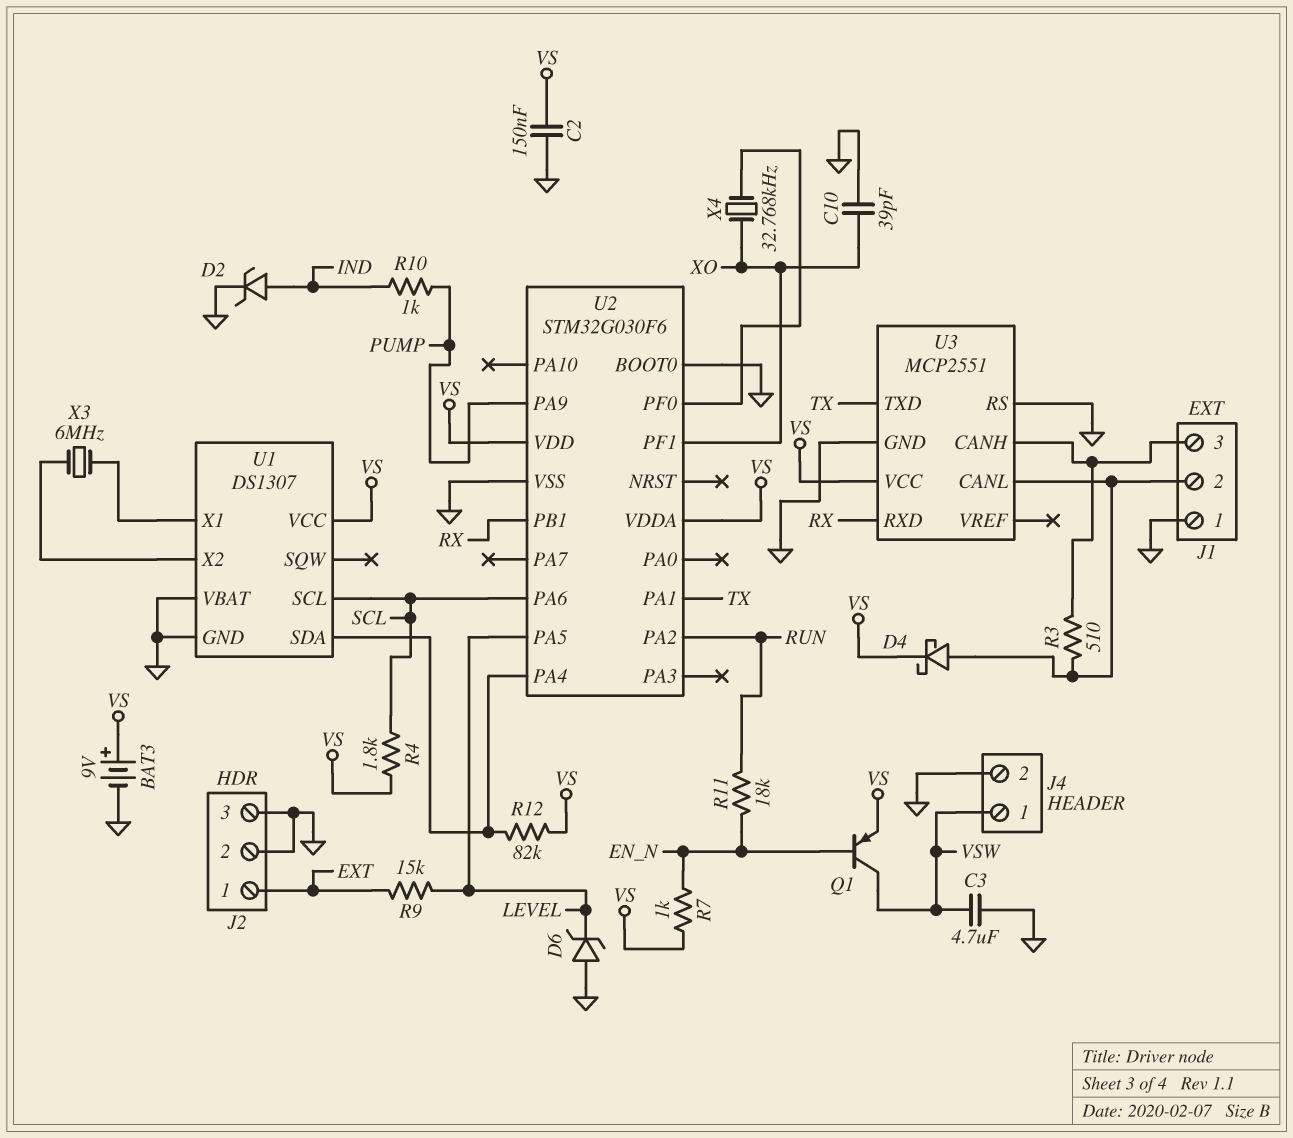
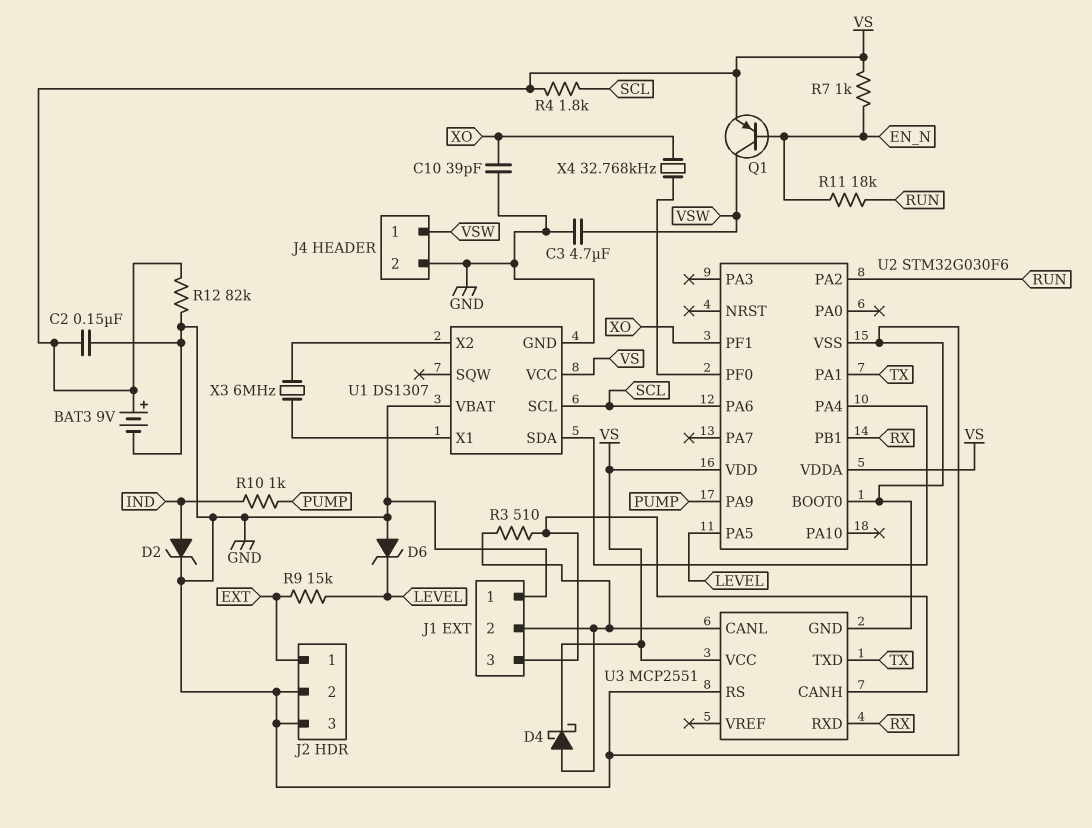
R12: 82k (U1/SDA, VS) -> 82k (GND, VS)

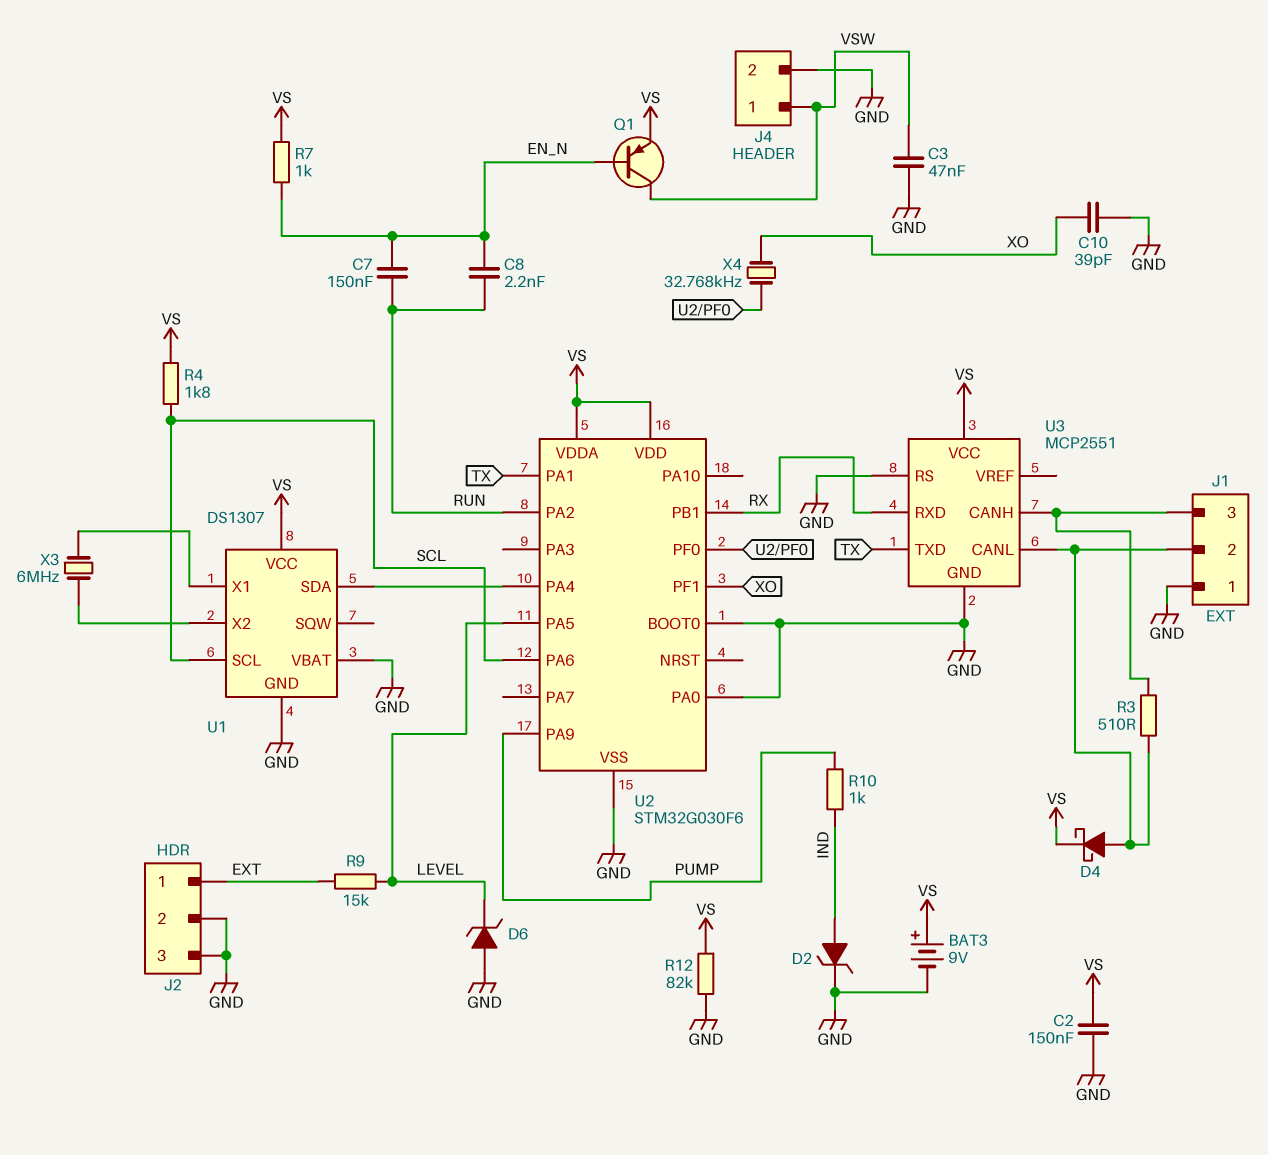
C3: 4.7uF (GND, VSW) -> 47nF (GND, VSW)
C7: none -> 150nF (EN_N, RUN)
C8: none -> 2.2nF (EN_N, RUN)
R11: 18k (EN_N, RUN) -> none
U2 pin PA0: none -> GND

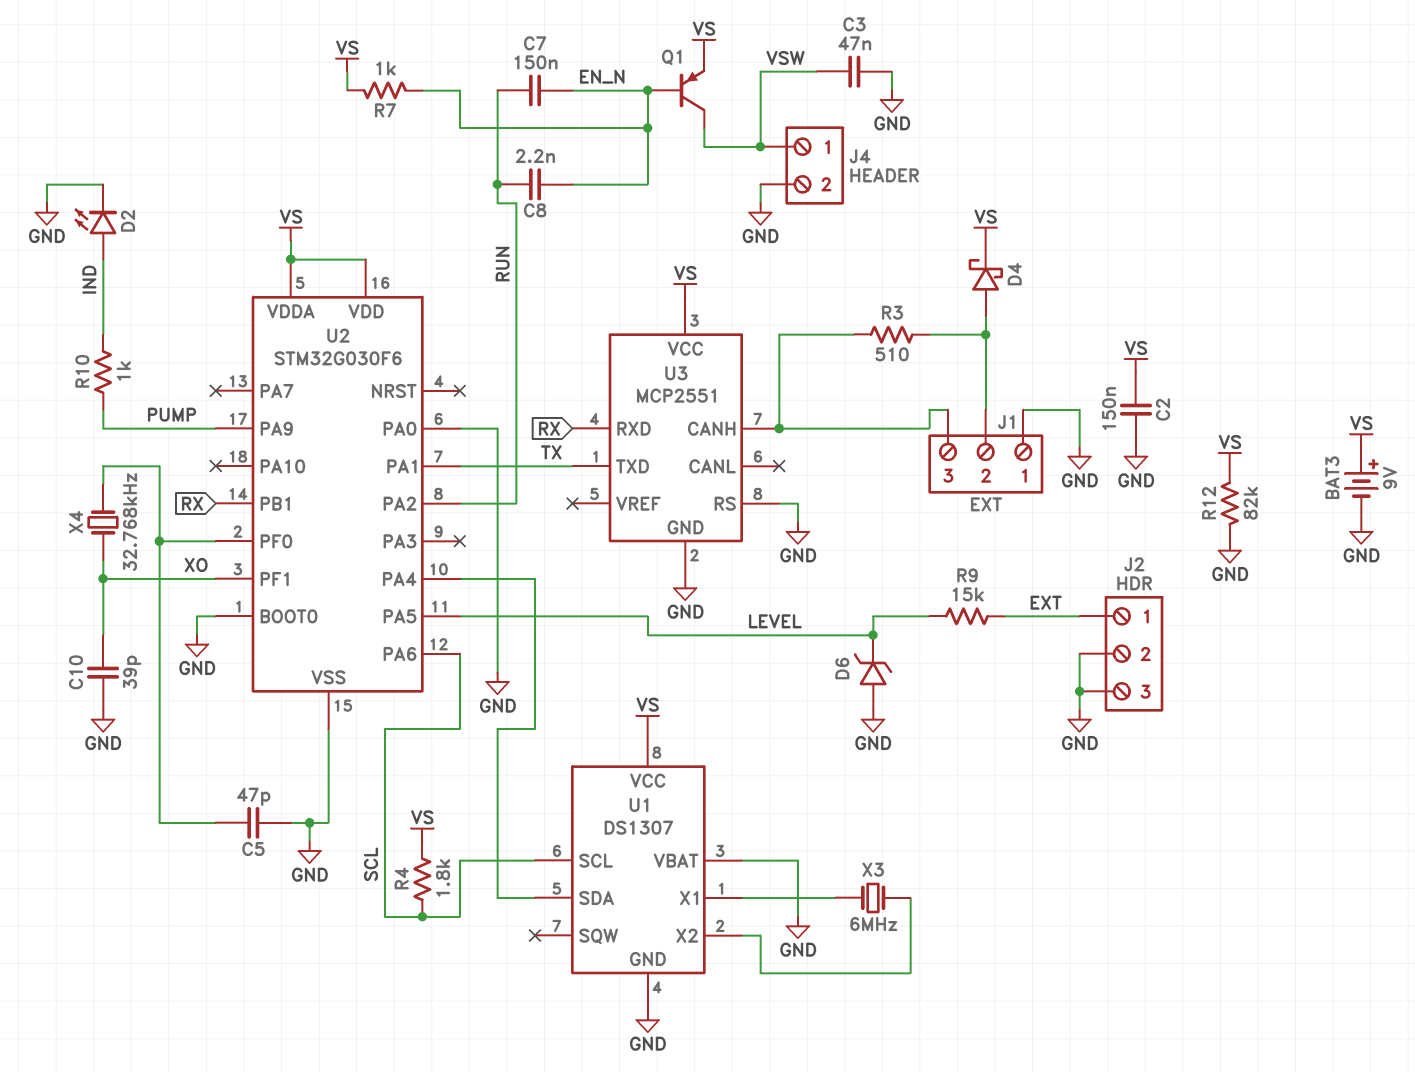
C5: none -> 47pF (GND, U2/PF0)
D2: zener (A IND, K GND) -> LED (A IND, K GND)
U3 pin CANL: J1/2 -> none

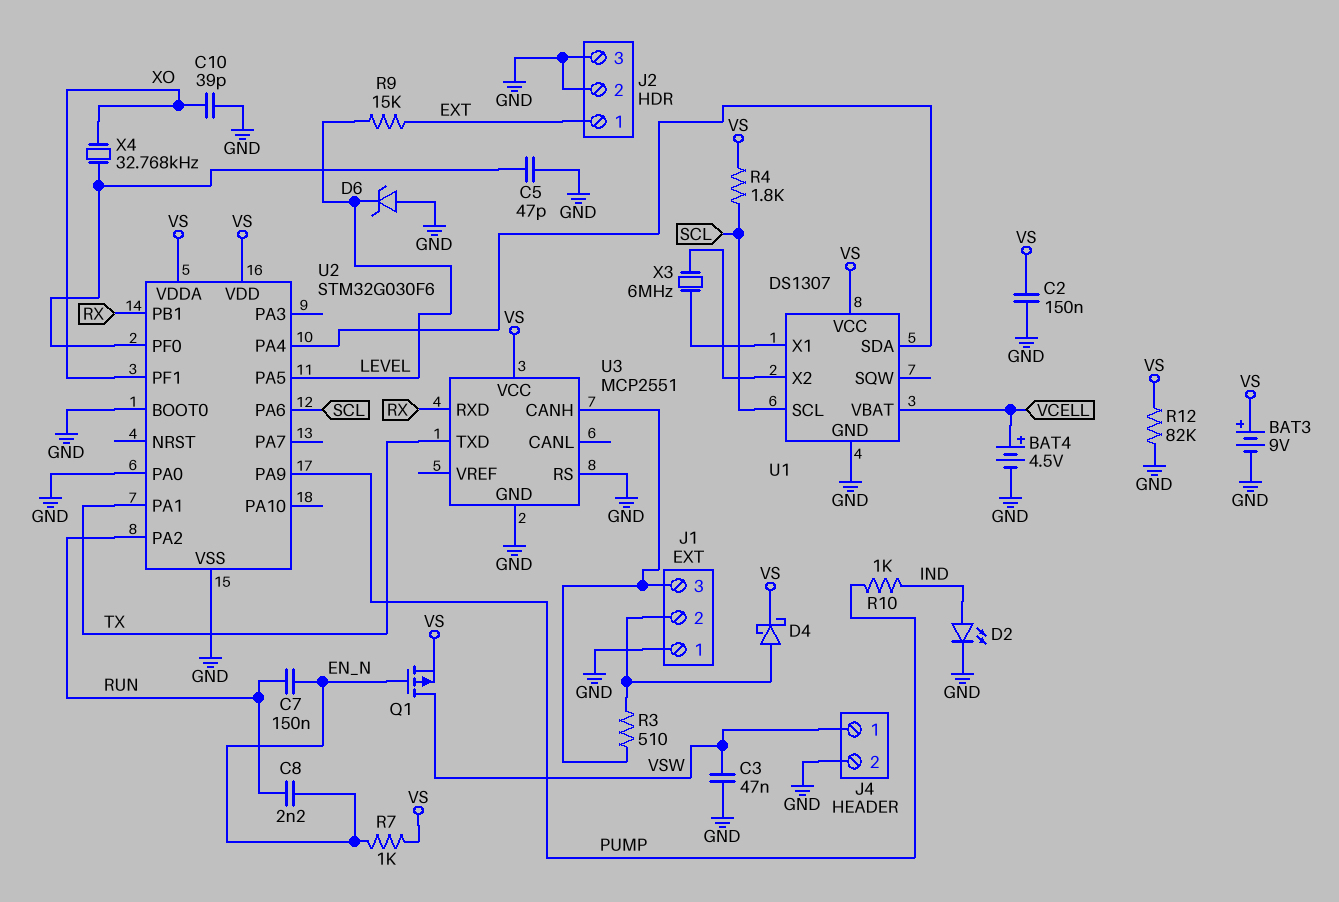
BAT4: none -> 4.5V (plus VCELL, minus GND)
Q1: PNP (B EN_N, C VSW, E VS) -> PMOS (G EN_N, D VSW, S VS)
U1 pin VBAT: GND -> VCELL

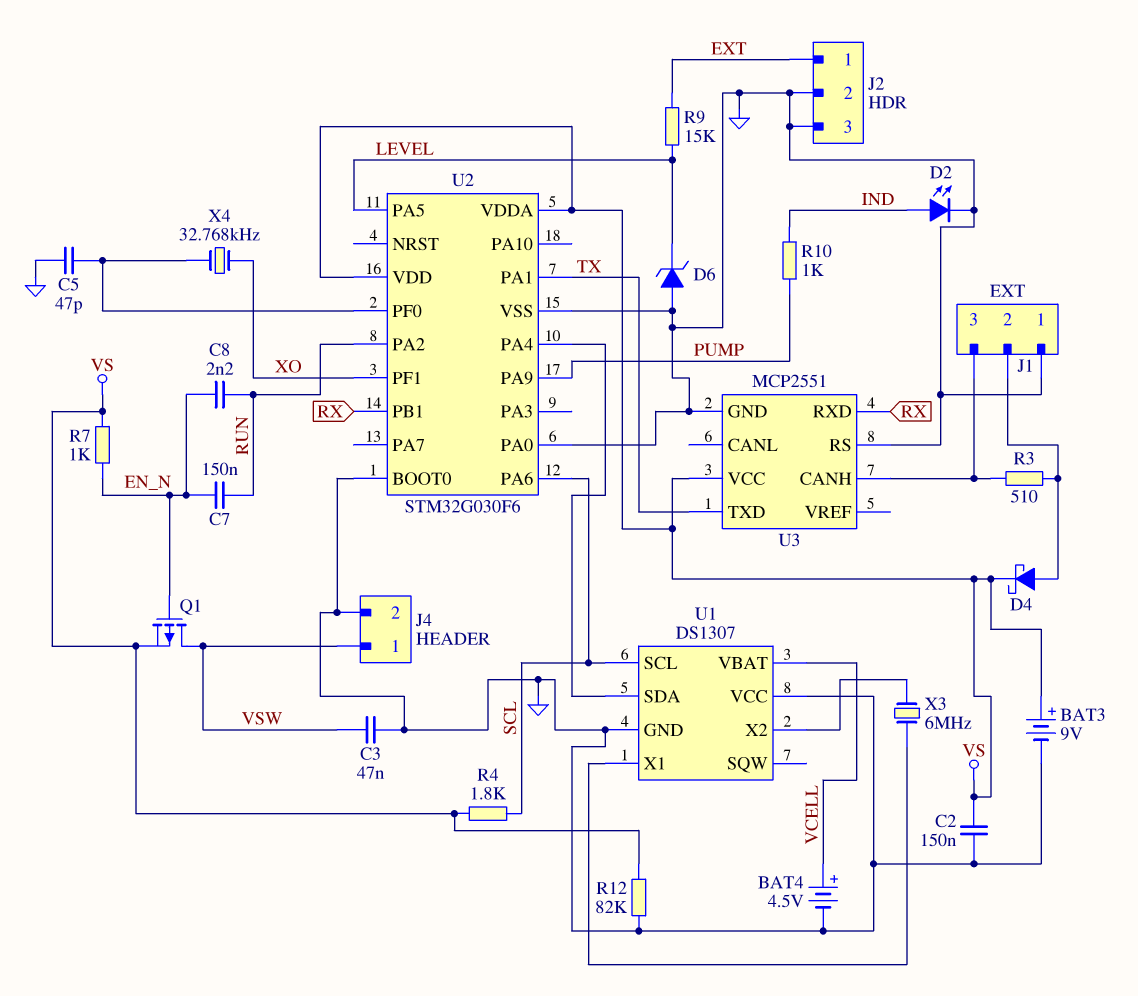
C10: 39pF (GND, XO) -> none
U1 pin VCC: VS -> GND

